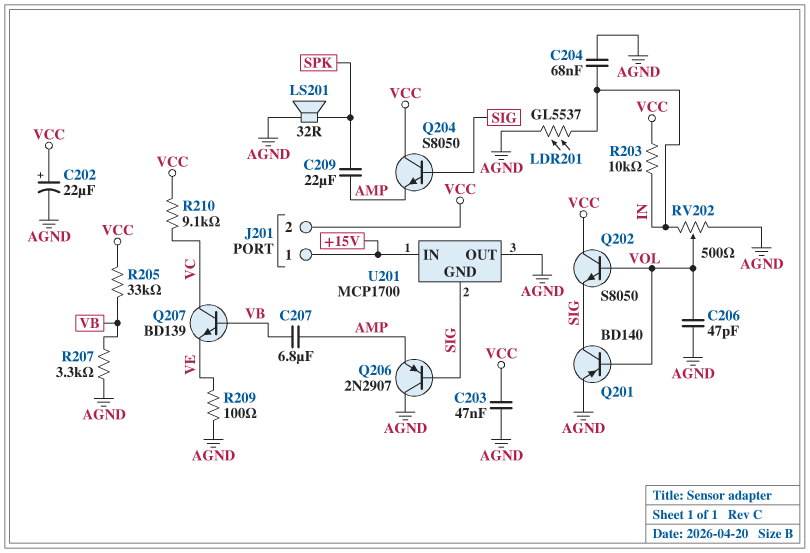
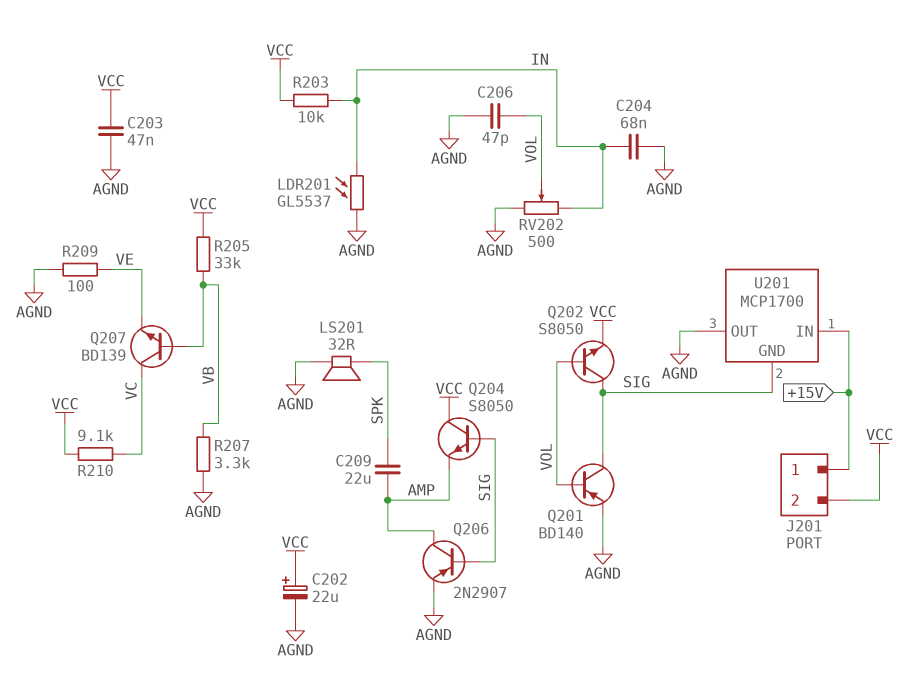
C207: 6.8uF (AMP, VB) -> none
Q202: NPN S8050 (B VOL, C VCC, E SIG) -> NPN S8050 (B VOL, C SIG, E VCC)
Q206: PNP 2N2907 (B SIG, C AGND, E AMP) -> PNP 2N2907 (B SIG, C AMP, E AGND)

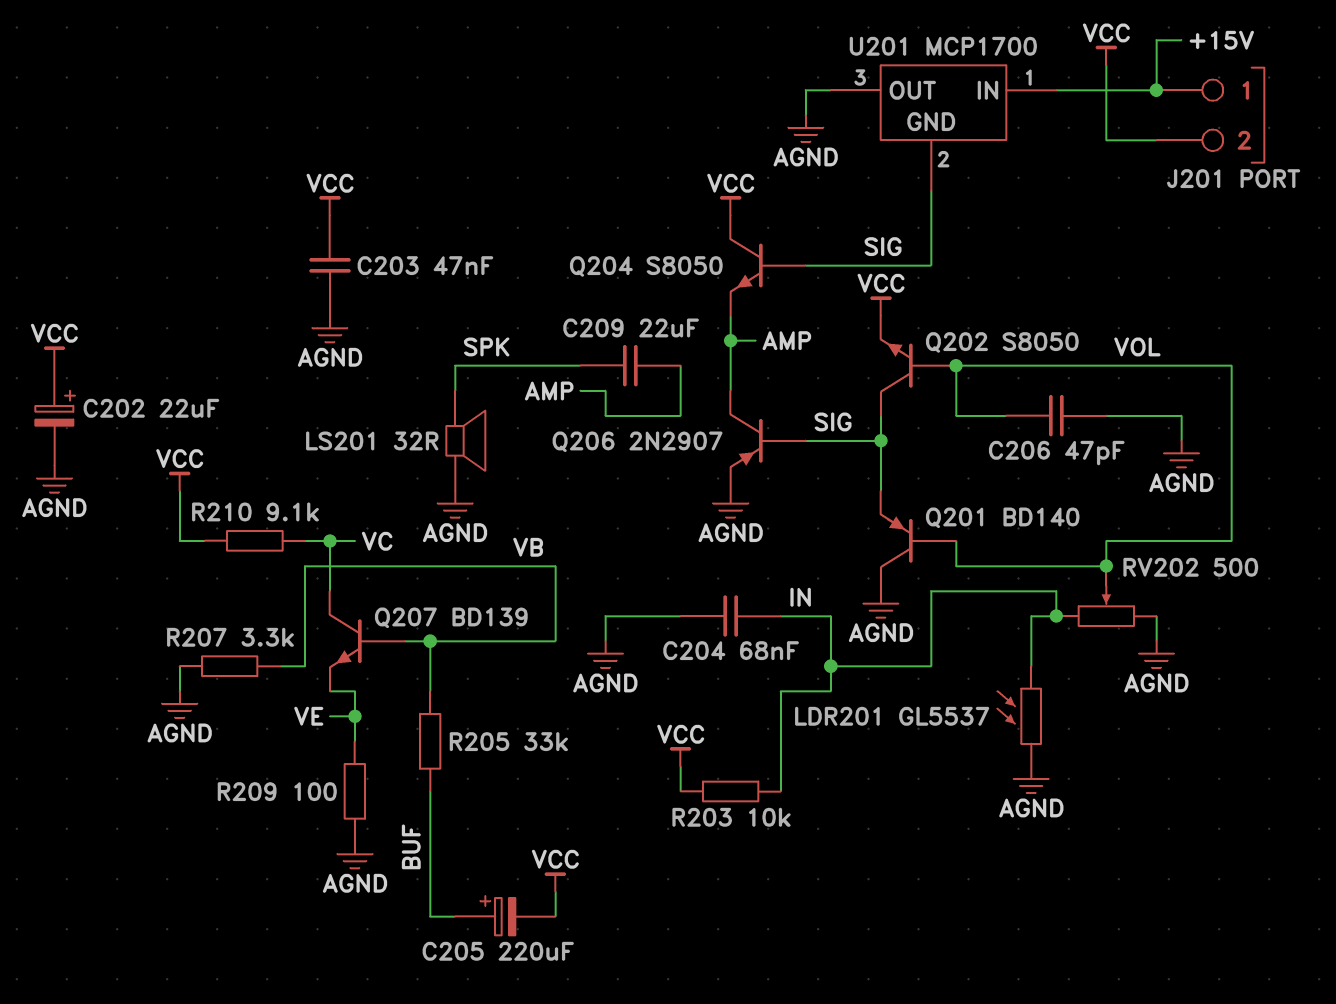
C205: none -> 220uF (plus BUF, minus VCC)
Q201: PNP BD140 (B VOL, C SIG, E AGND) -> PNP BD140 (B VOL, C AGND, E SIG)
R205: 33k (VB, VCC) -> 33k (BUF, VB)

